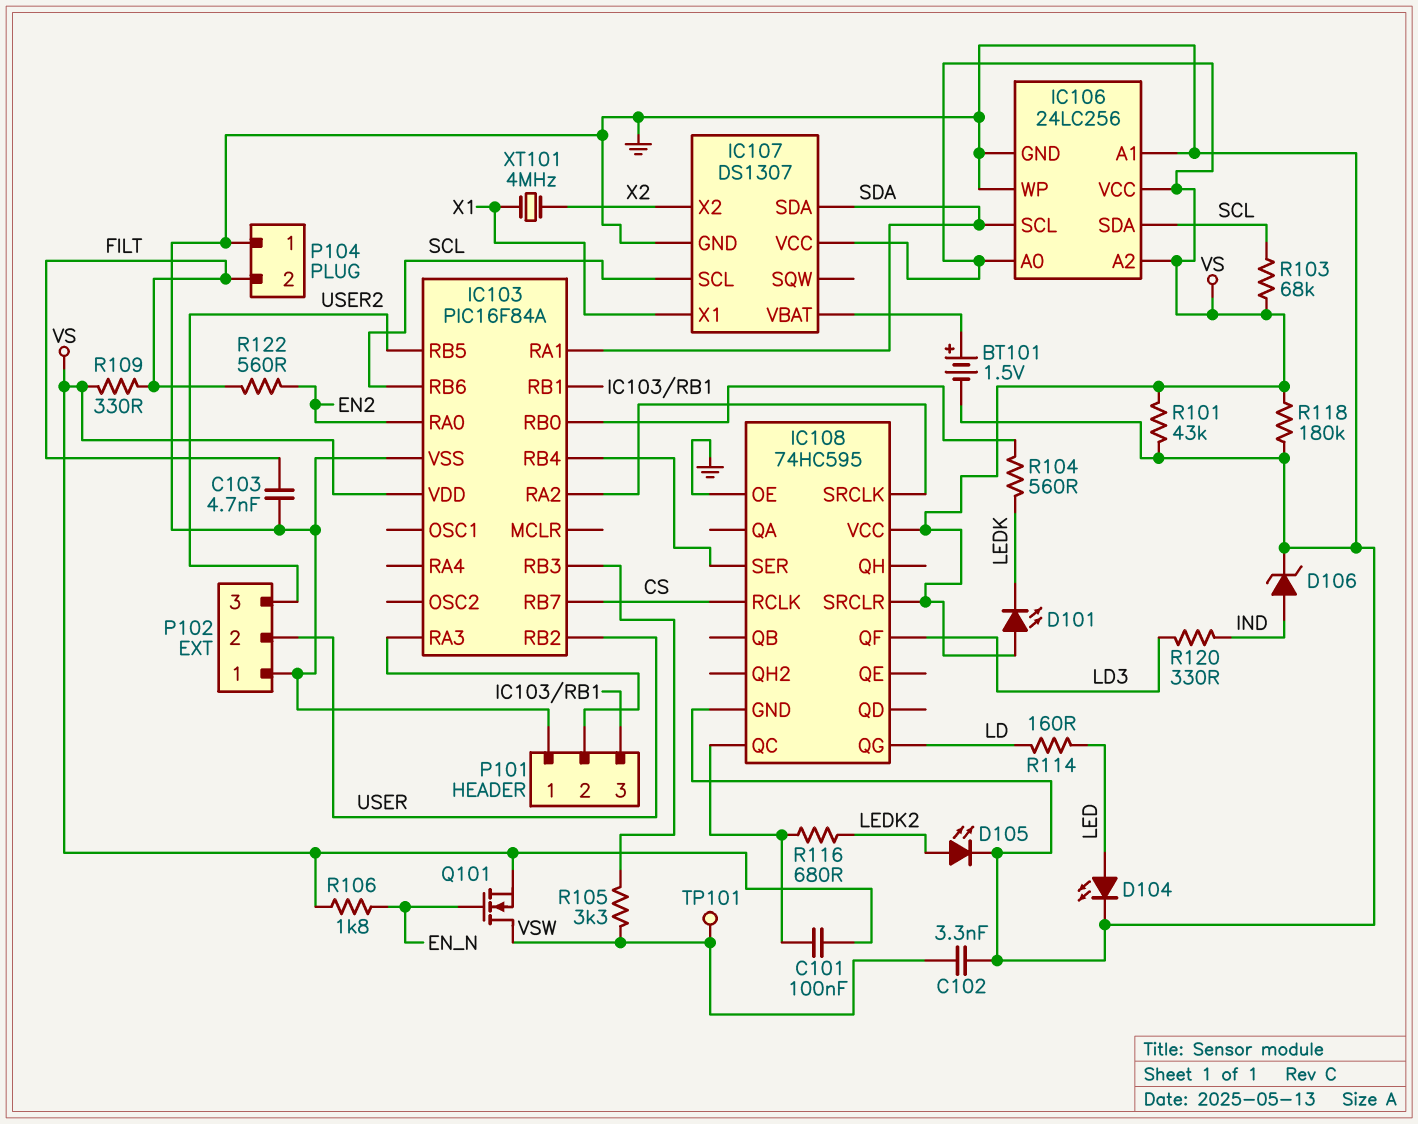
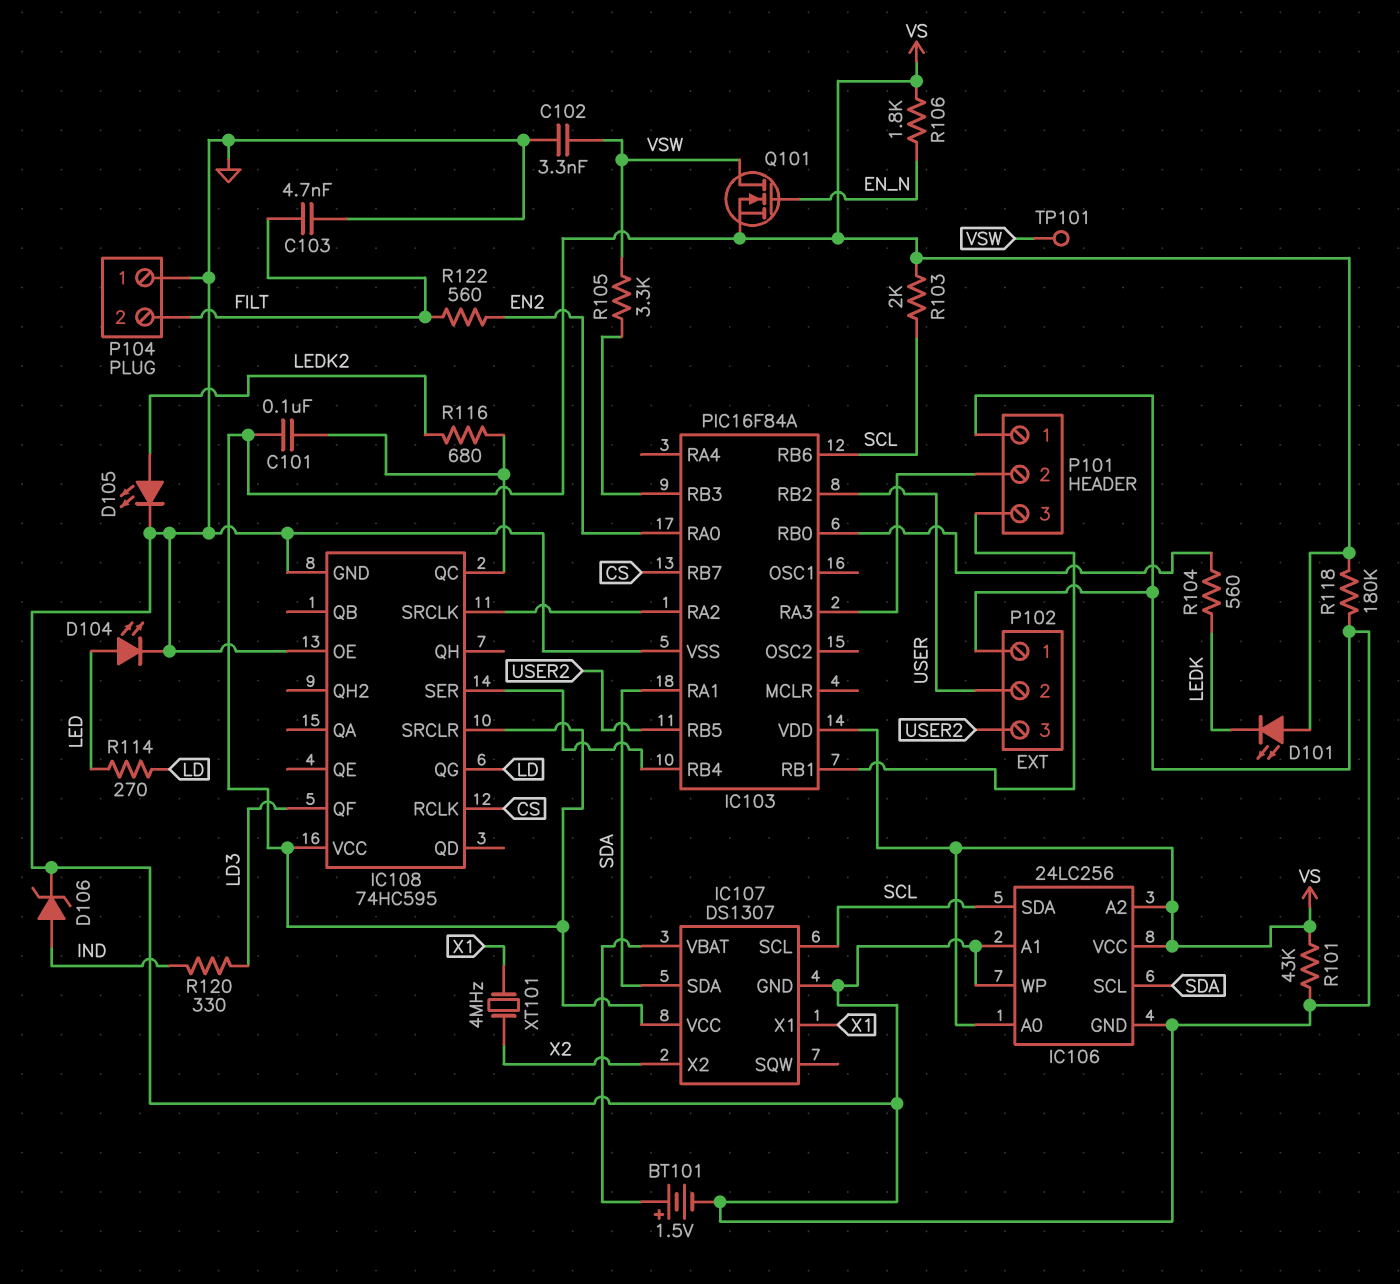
R103: 68k (SCL, VS) -> 2k (SCL, VS)
R109: 330 (FILT, VS) -> none
R114: 160 (LD, LED) -> 270 (LD, LED)

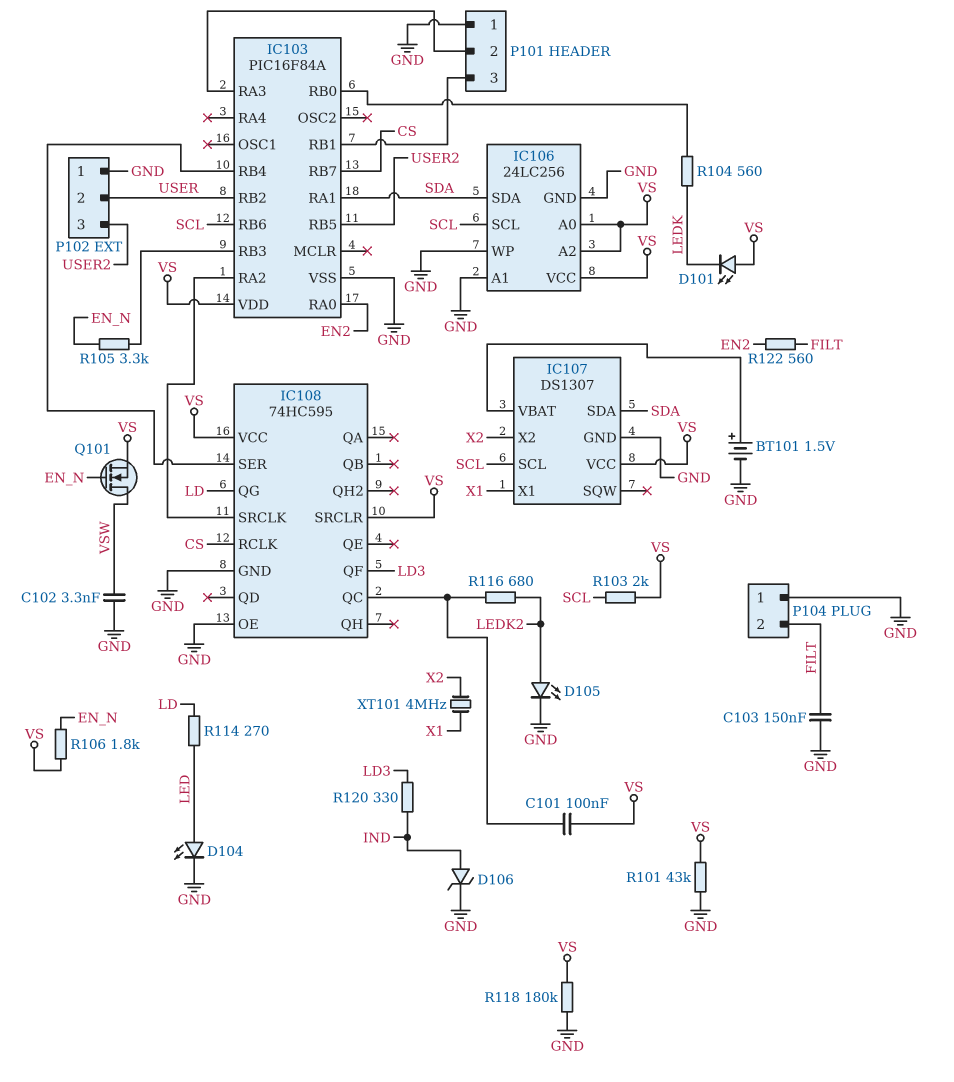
C103: 4.7nF (FILT, GND) -> 150nF (FILT, GND)
IC106 pin SCL: SDA -> SCL
IC106 pin SDA: SCL -> SDA
R105: 3.3k (IC103/RB3, VSW) -> 3.3k (EN_N, IC103/RB3)
TP101: test point (VSW) -> none

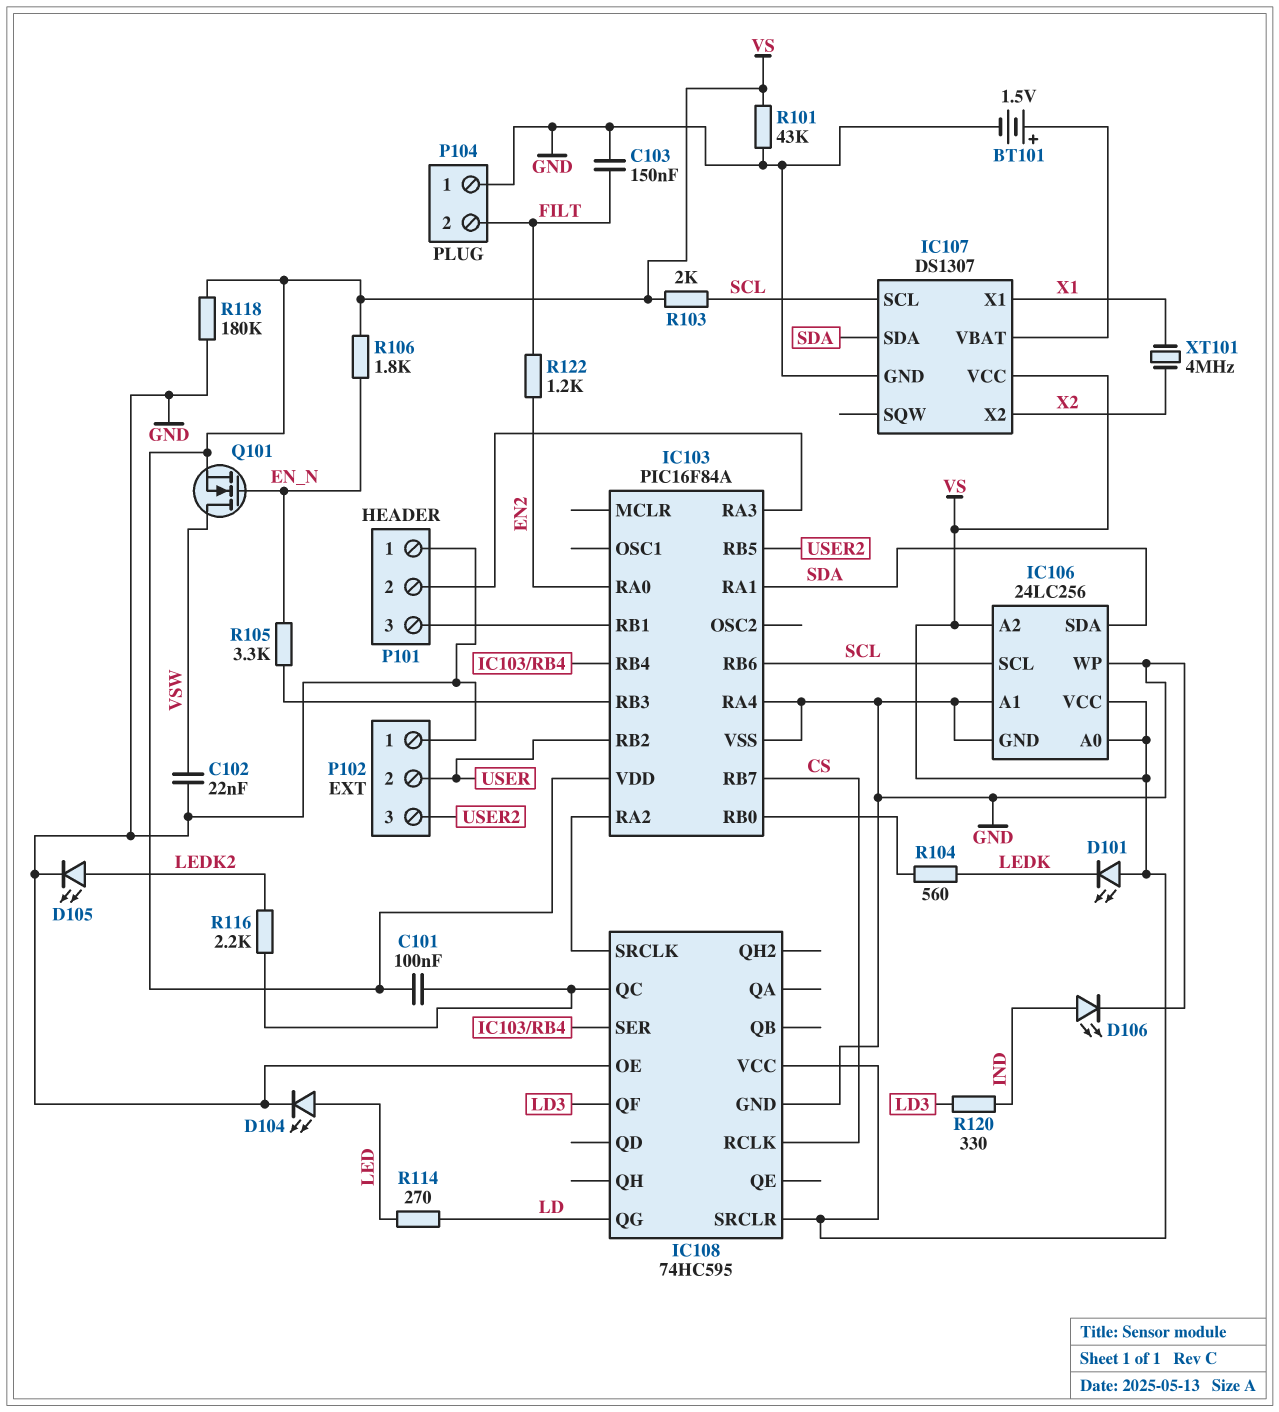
C102: 3.3nF (GND, VSW) -> 22nF (GND, VSW)
D106: zener (A IND, K GND) -> LED (A IND, K GND)
IC103 pin RA4: none -> GND
R116: 680 (IC108/QC, LEDK2) -> 2.2k (IC108/QC, LEDK2)
R122: 560 (EN2, FILT) -> 1.2k (EN2, FILT)

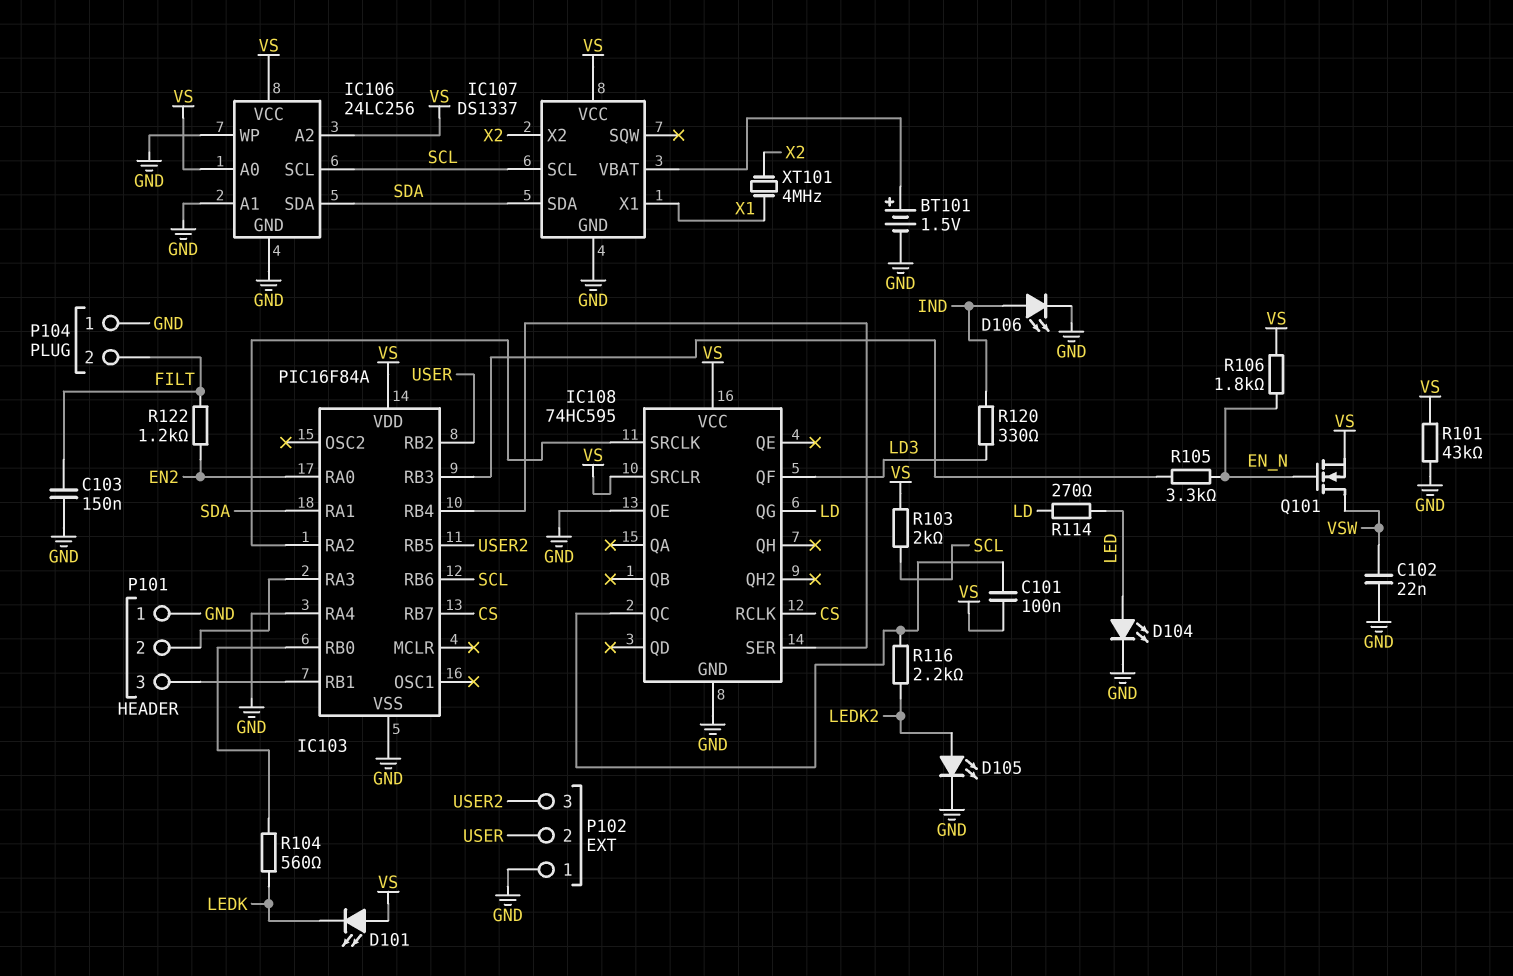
IC107: DS1307 -> DS1337
R118: 180k (GND, VS) -> none

